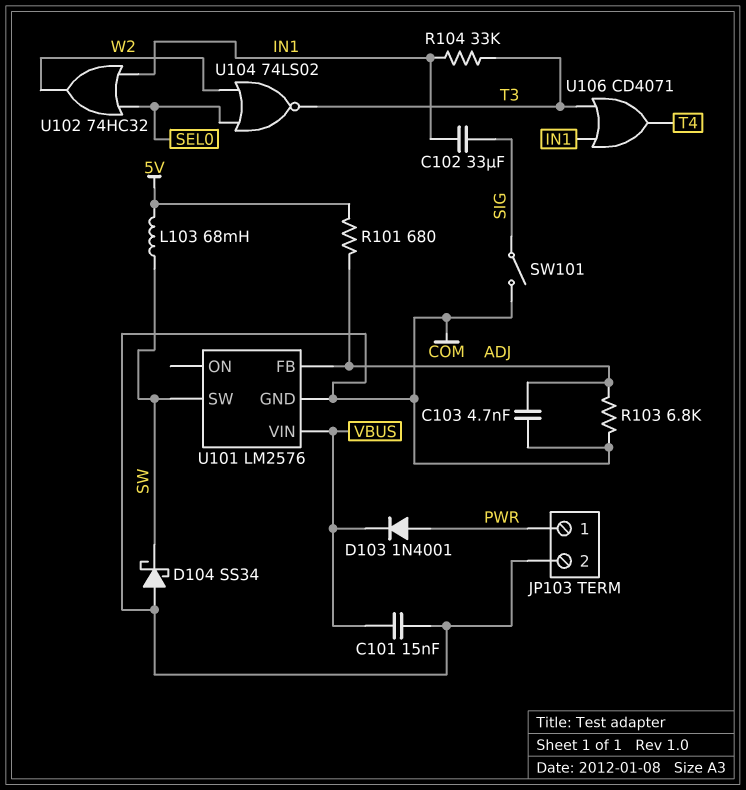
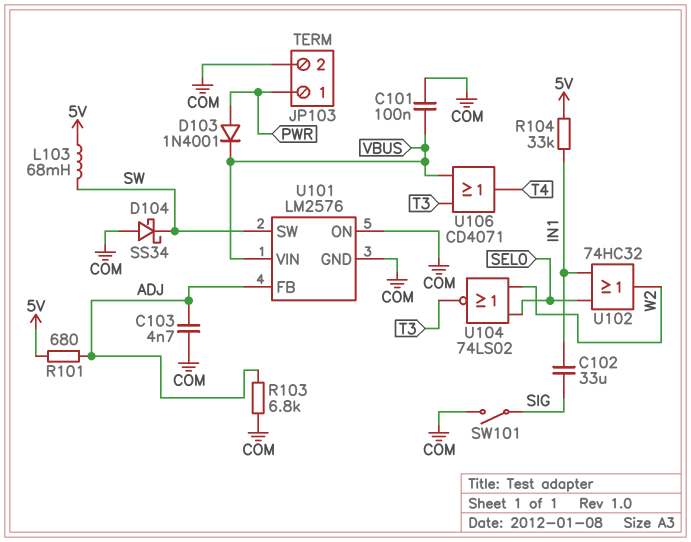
C101: 15nF (COM, VBUS) -> 100nF (COM, VBUS)
R104: 33k (IN1, T3) -> 33k (5V, IN1)
U101 pin ON: none -> COM
U106: OR CD4071 (in IN1, in T3, out T4) -> OR CD4071 (in T3, in VBUS, out T4)

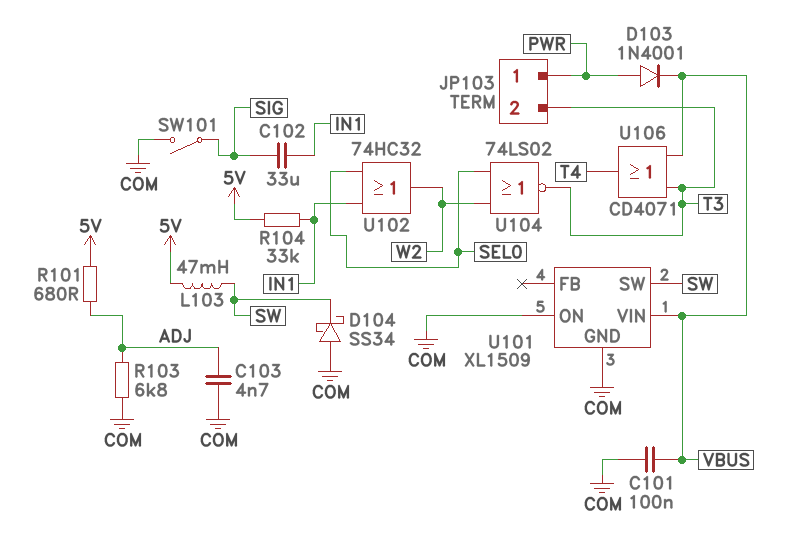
JP103 pin 2: COM -> T3
L103: 68mH (5V, SW) -> 47mH (5V, SW)
U101: LM2576 -> XL1509
U101 pin FB: ADJ -> none

